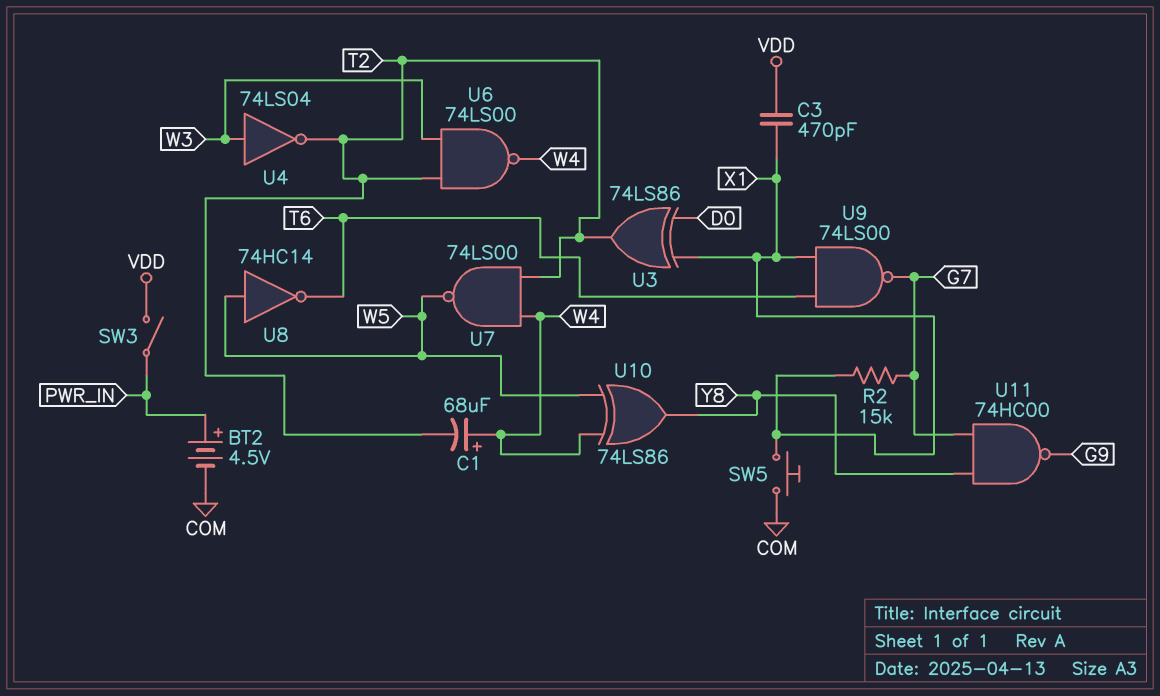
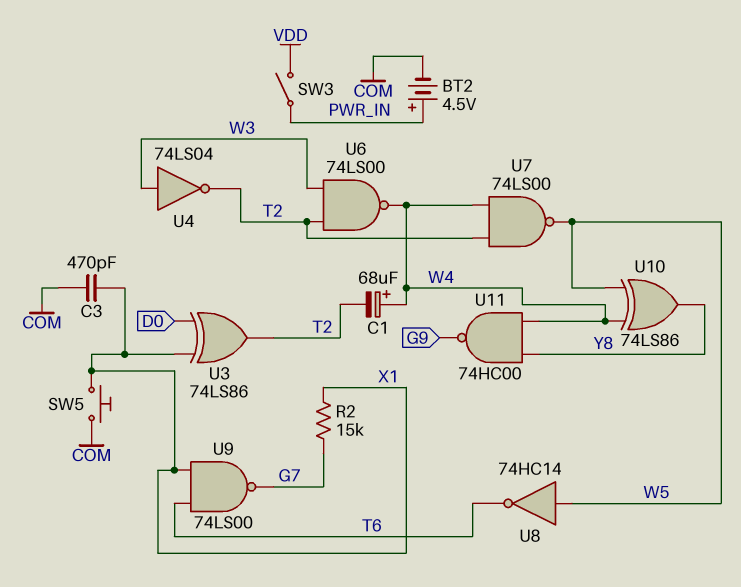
C3: 470pF (VDD, X1) -> 470pF (COM, X1)
U11: NAND 74HC00 (in G7, in Y8, out G9) -> NAND 74HC00 (in W4, in Y8, out G9)

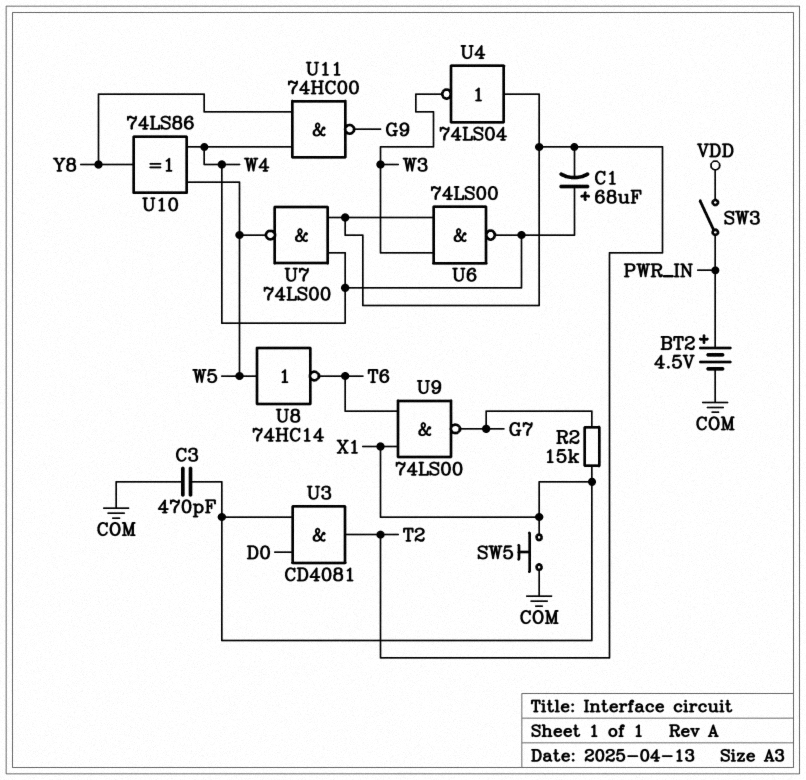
U3: XOR 74LS86 (in D0, in X1, out T2) -> AND CD4081 (in D0, in X1, out T2)
U4: NOT 74LS04 (in W3, out T2) -> NOT 74LS04 (in T2, out W3)

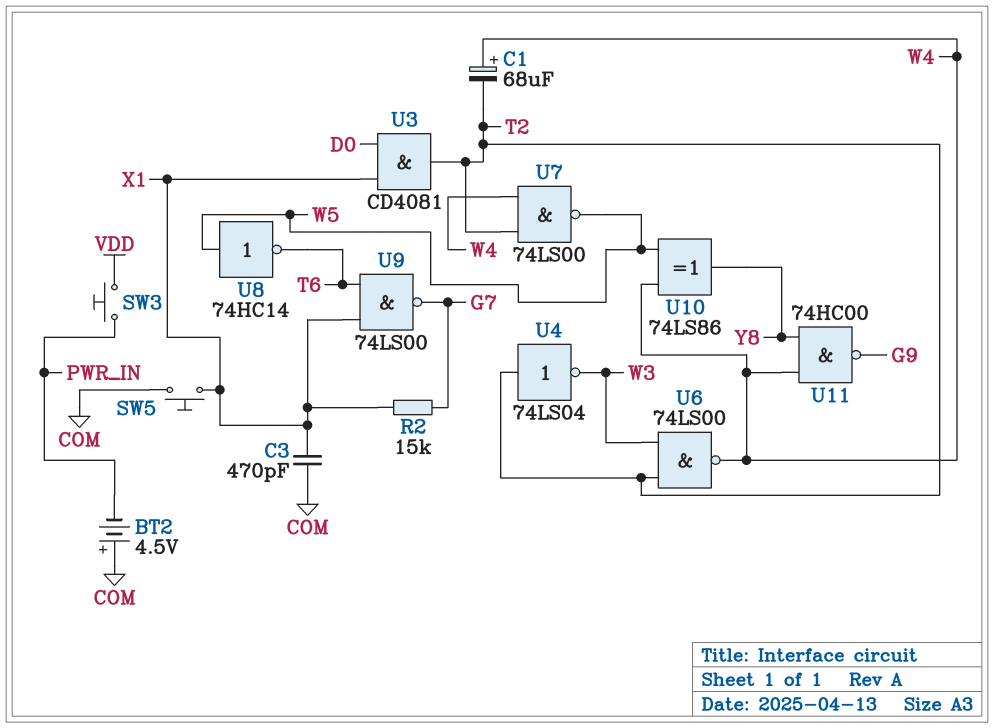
BT2: 4.5V (plus PWR_IN, minus COM) -> 4.5V (plus COM, minus PWR_IN)
SW3: switch (PWR_IN, VDD) -> button (PWR_IN, VDD)

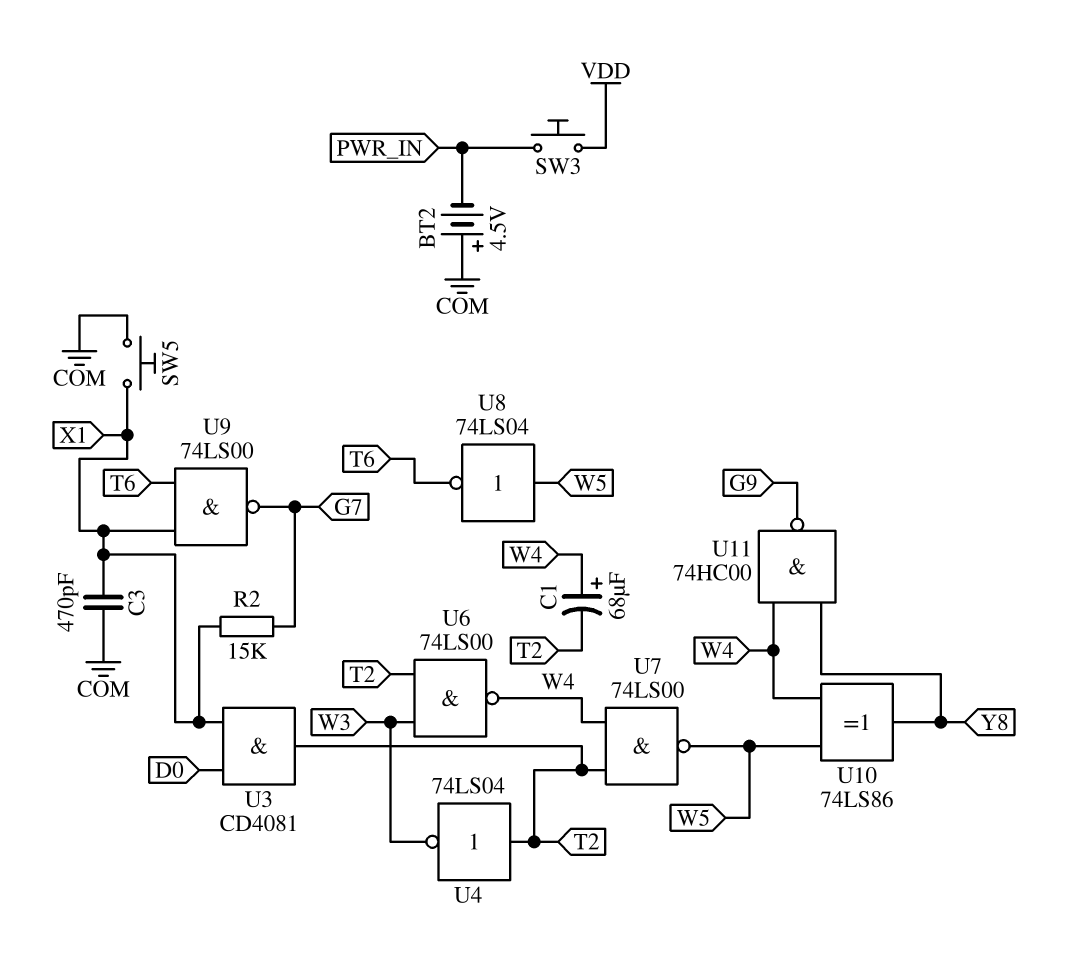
U8: NOT 74HC14 (in W5, out T6) -> NOT 74LS04 (in W5, out T6)

